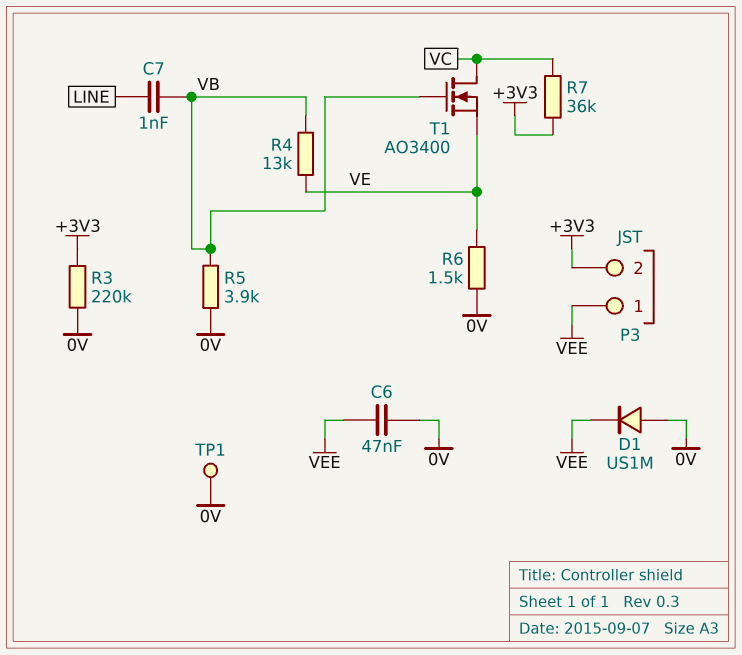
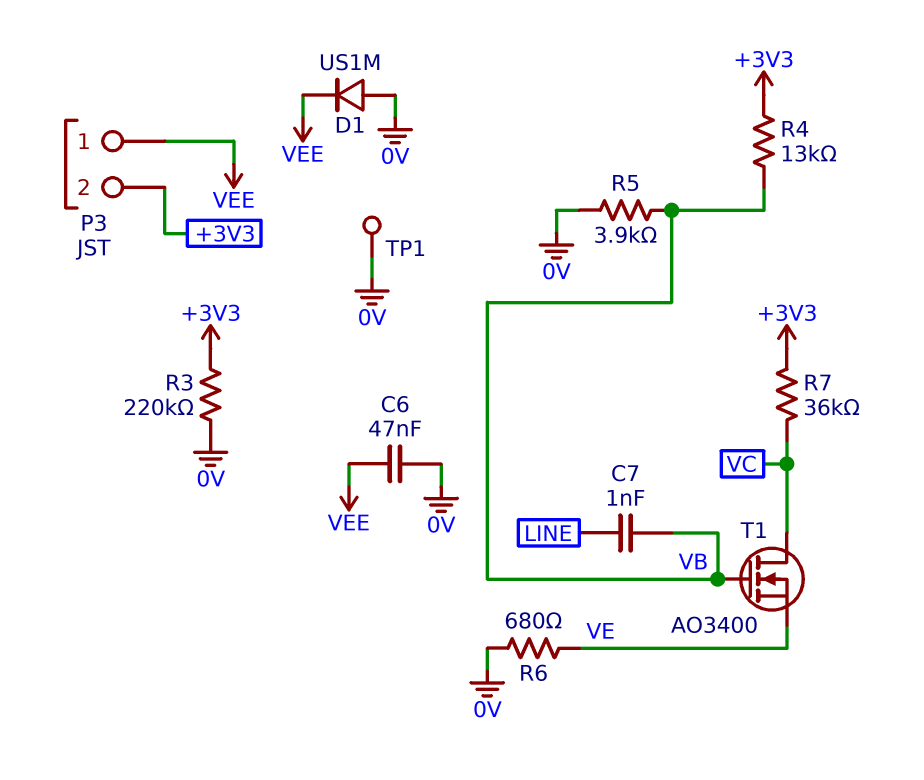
R4: 13k (VB, VE) -> 13k (+3V3, VB)
R6: 1.5k (0V, VE) -> 680 (0V, VE)

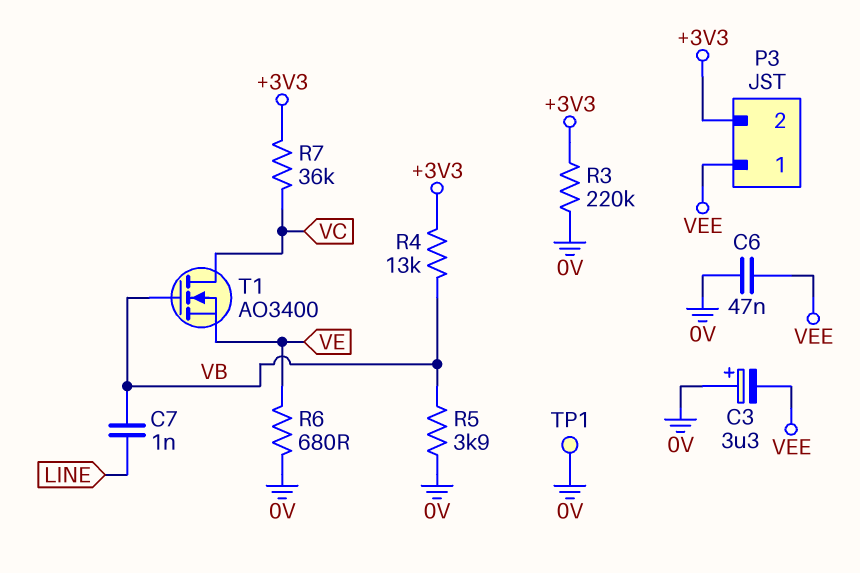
C3: none -> 3.3uF (plus 0V, minus VEE)
D1: diode US1M (A 0V, K VEE) -> none

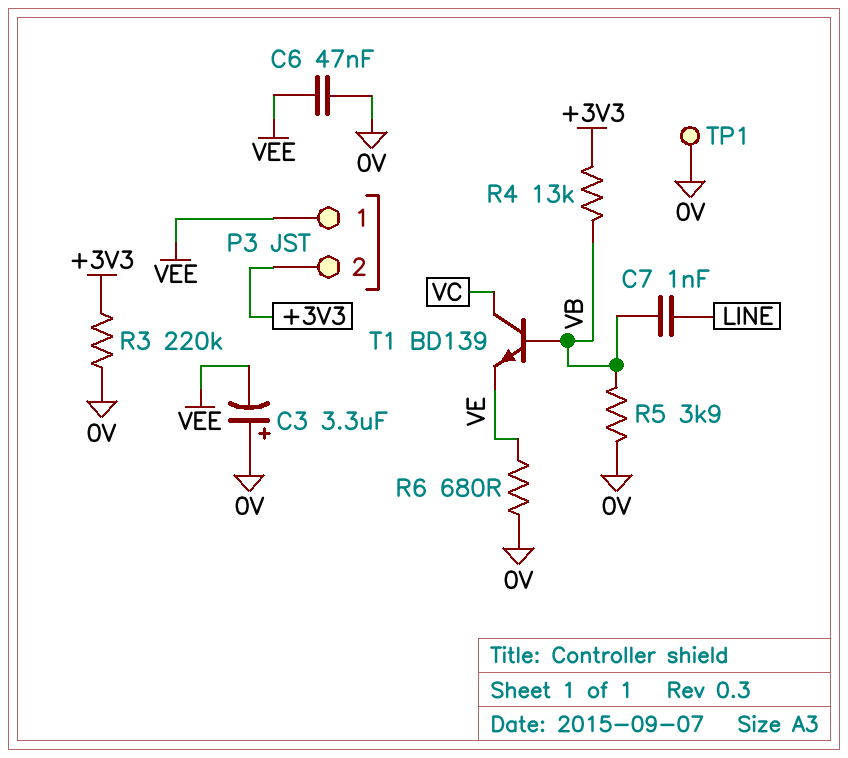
R7: 36k (+3V3, VC) -> none
T1: NMOS AO3400 (G VB, D VC, S VE) -> NPN BD139 (B VB, C VC, E VE)

